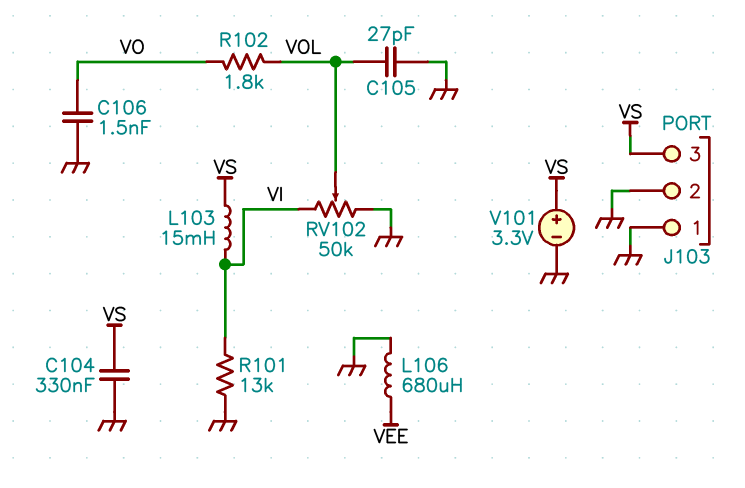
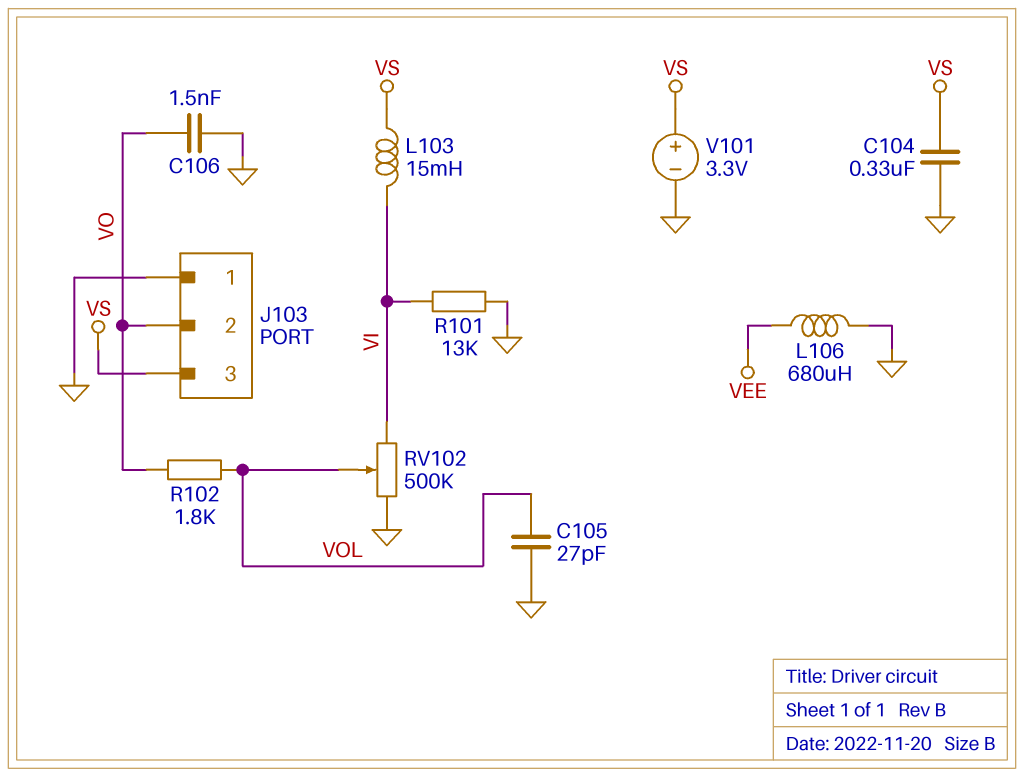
J103 pin 2: GND -> VO
RV102: 50k (GND, VI, wiper VOL) -> 500k (GND, VI, wiper VOL)

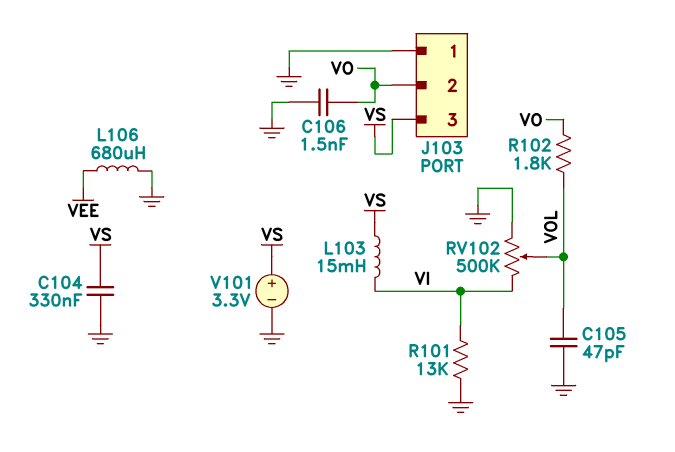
C105: 27pF (GND, VOL) -> 47pF (GND, VOL)

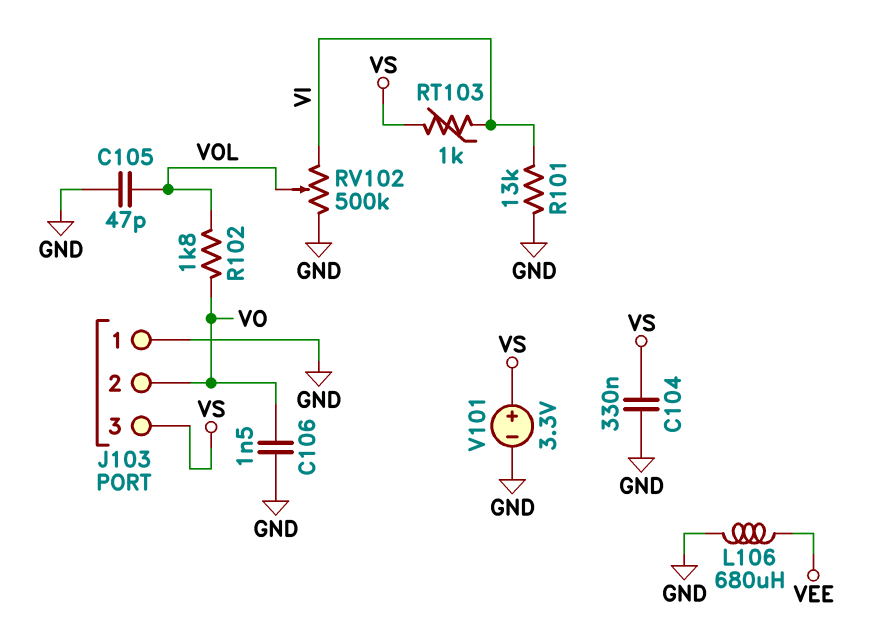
L103: 15mH (VI, VS) -> none
RT103: none -> 1k (VI, VS)

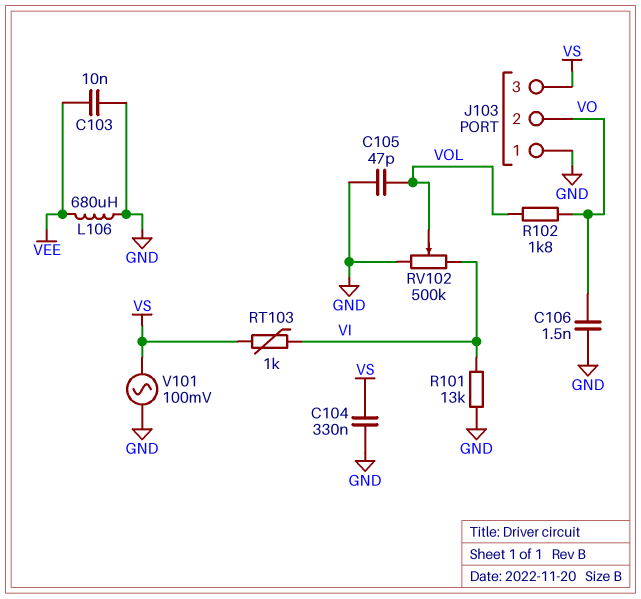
C103: none -> 10nF (GND, VEE)
V101: 3.3V (plus VS, minus GND) -> AC 100mV (GND, VS)

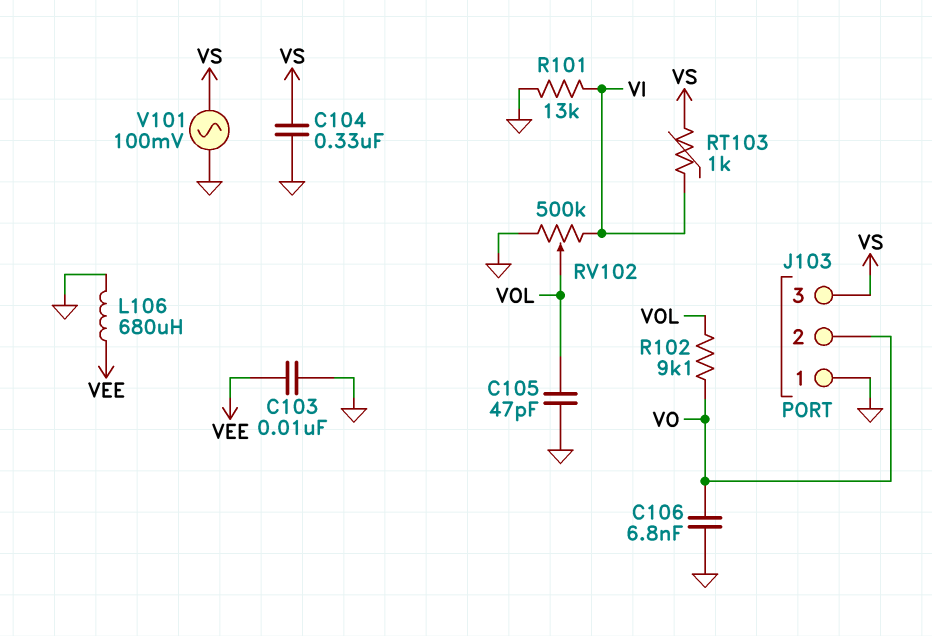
C106: 1.5nF (GND, VO) -> 6.8nF (GND, VO)
R102: 1.8k (VO, VOL) -> 9.1k (VO, VOL)

